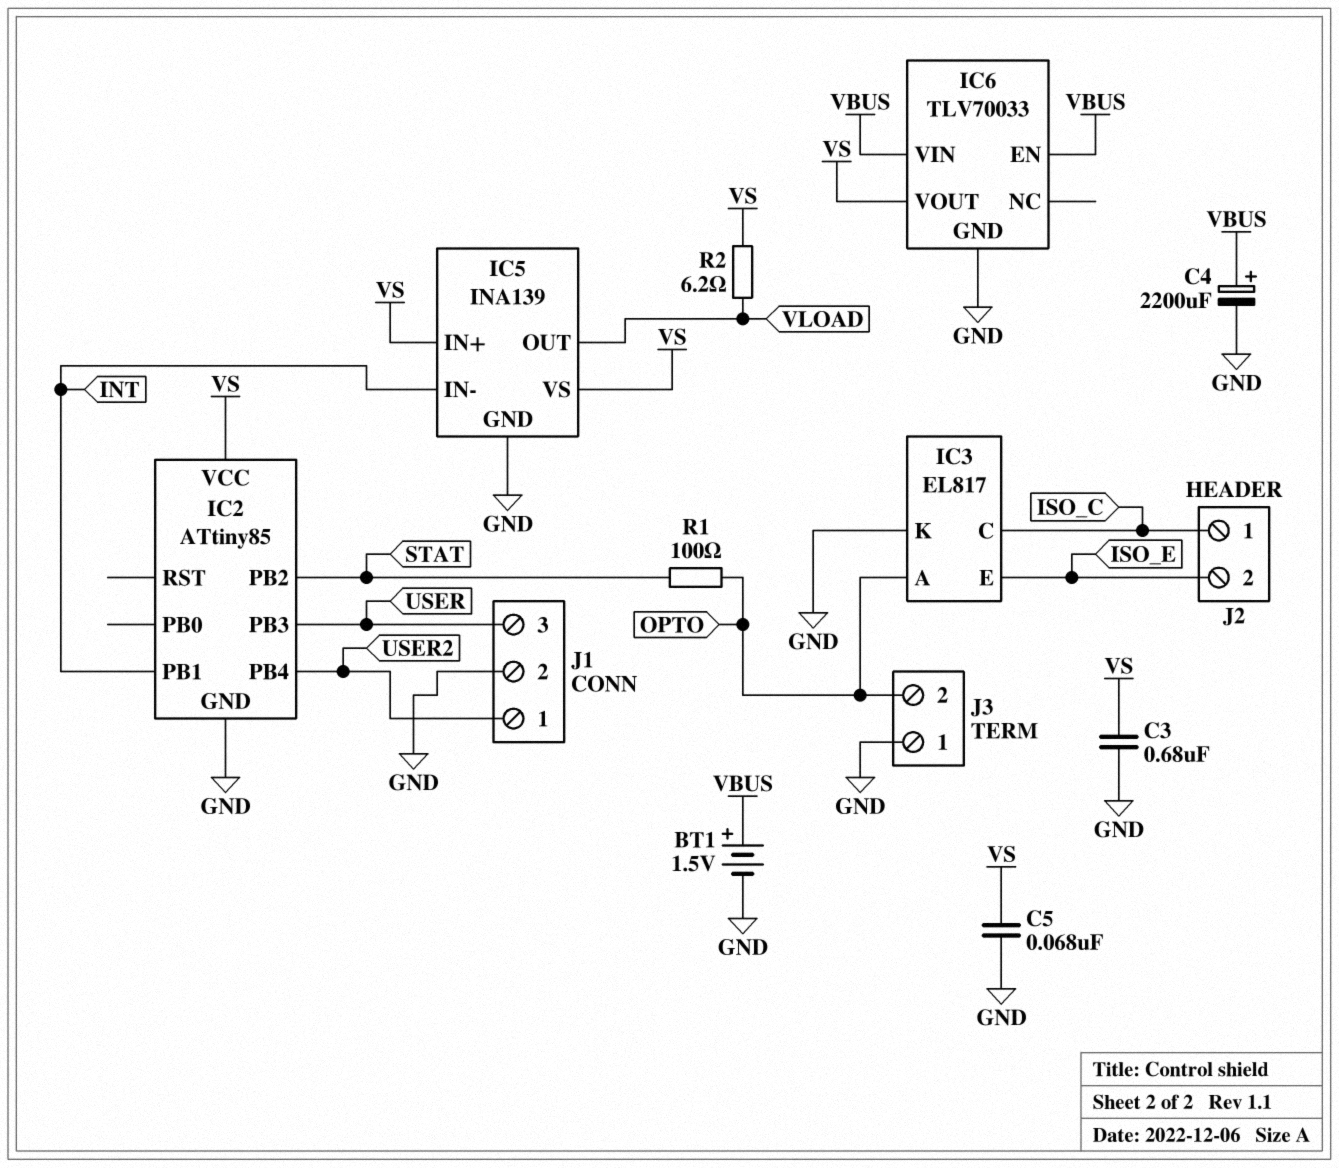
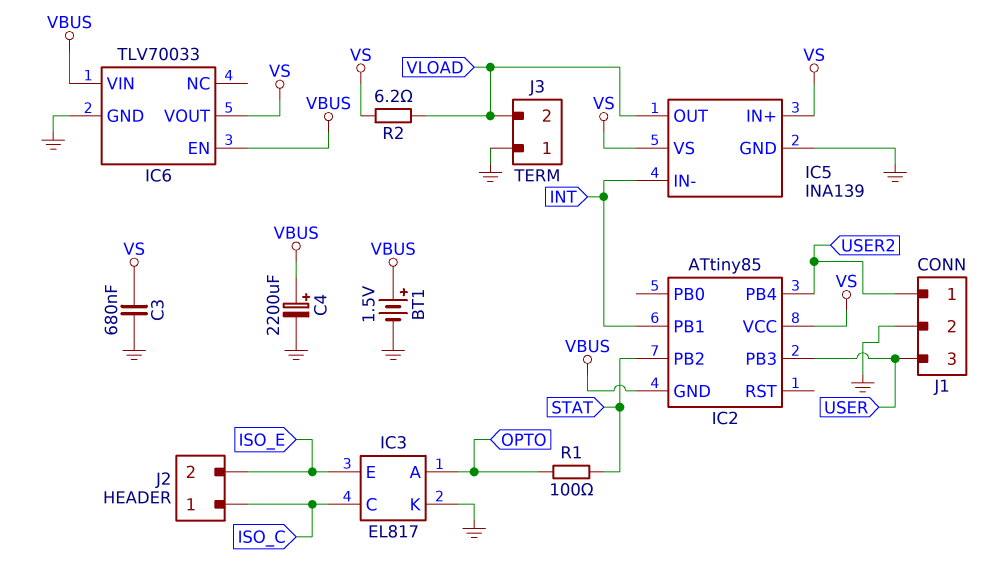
C5: 68nF (GND, VS) -> none
IC2 pin GND: GND -> VBUS
J3 pin 2: OPTO -> VLOAD

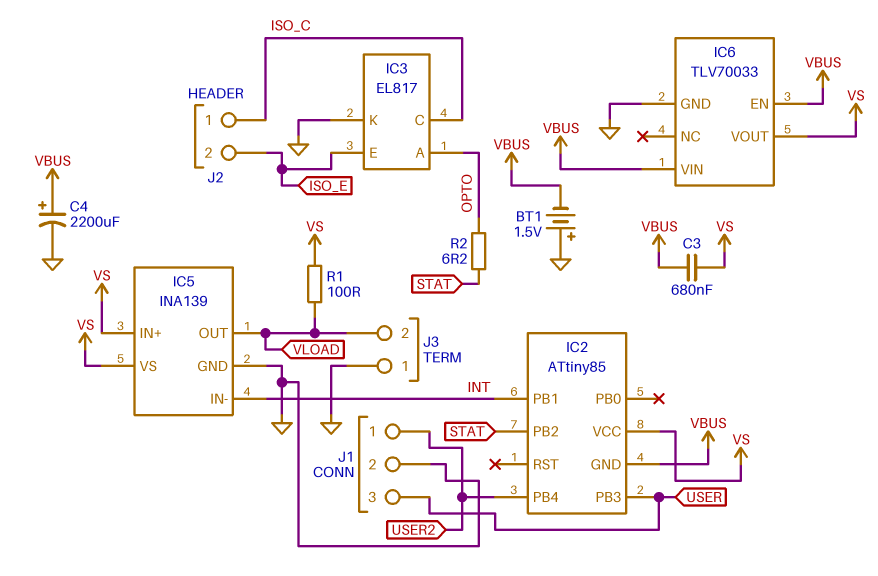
BT1: 1.5V (plus VBUS, minus GND) -> 1.5V (plus GND, minus VBUS)
C3: 680nF (GND, VS) -> 680nF (VBUS, VS)
R1: 100 (OPTO, STAT) -> 100 (VLOAD, VS)
R2: 6.2 (VLOAD, VS) -> 6.2 (OPTO, STAT)

